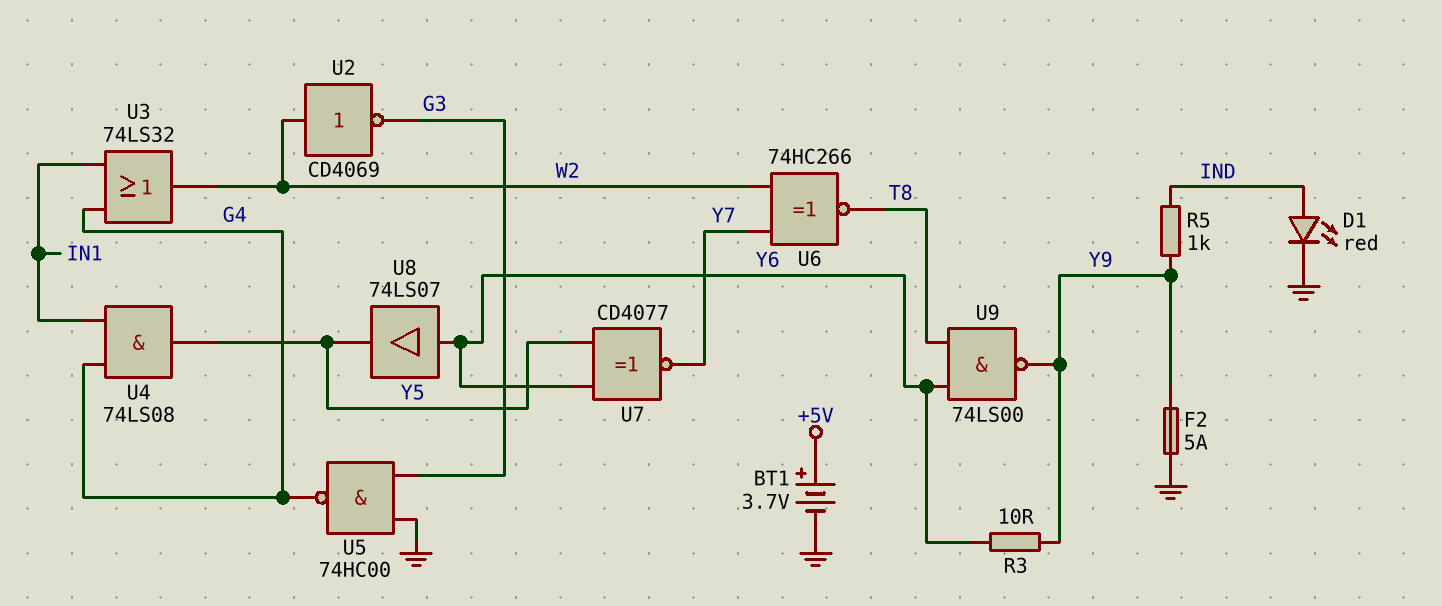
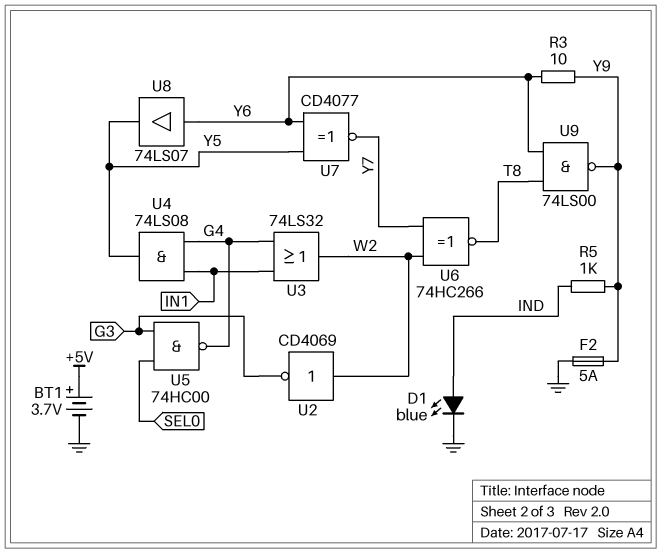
D1: LED red (A IND, K GND) -> LED blue (A IND, K GND)
U5: NAND 74HC00 (in G3, in GND, out G4) -> NAND 74HC00 (in G3, in SEL0, out G4)

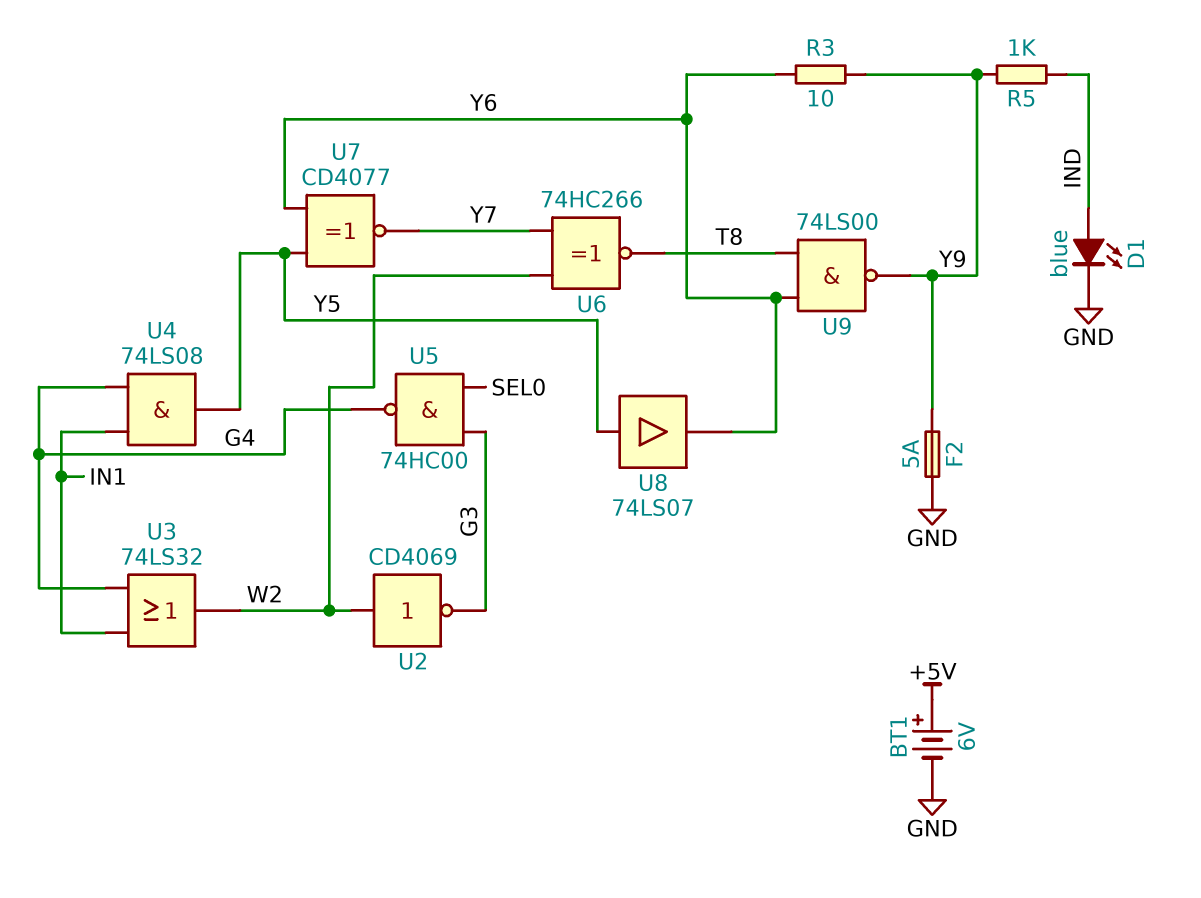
BT1: 3.7V (plus +5V, minus GND) -> 6V (plus +5V, minus GND)
U8: buffer 74LS07 (in Y6, out Y5) -> buffer 74LS07 (in Y5, out Y6)

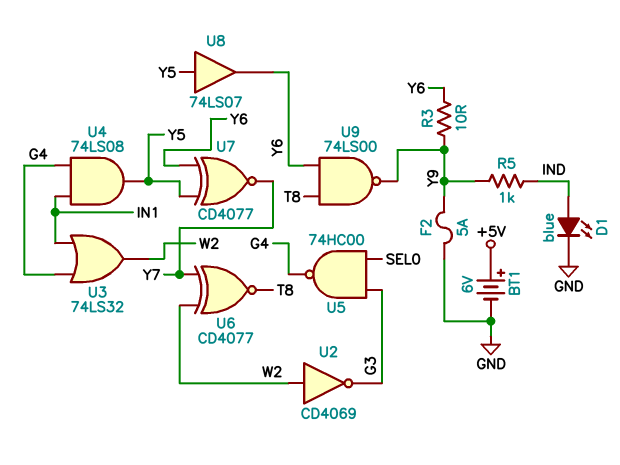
U6: XNOR 74HC266 (in W2, in Y7, out T8) -> XNOR CD4077 (in W2, in Y7, out T8)

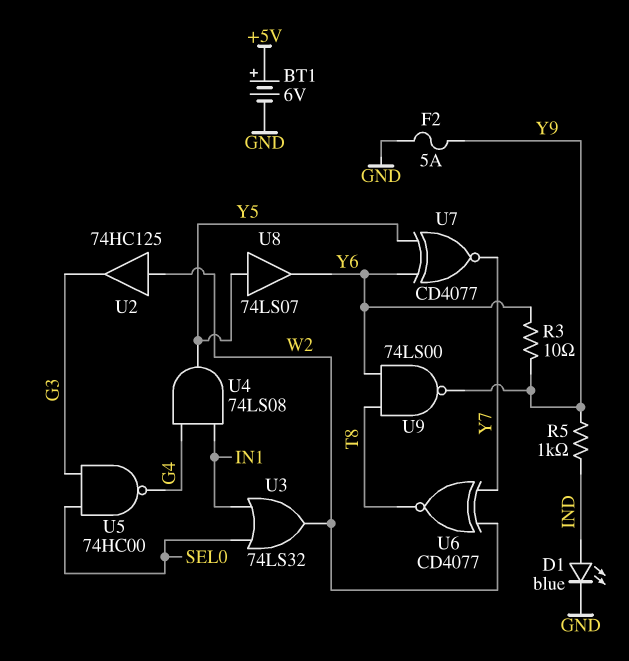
U2: NOT CD4069 (in W2, out G3) -> buffer 74HC125 (in W2, out G3)
U3: OR 74LS32 (in G4, in IN1, out W2) -> OR 74LS32 (in IN1, in SEL0, out W2)

